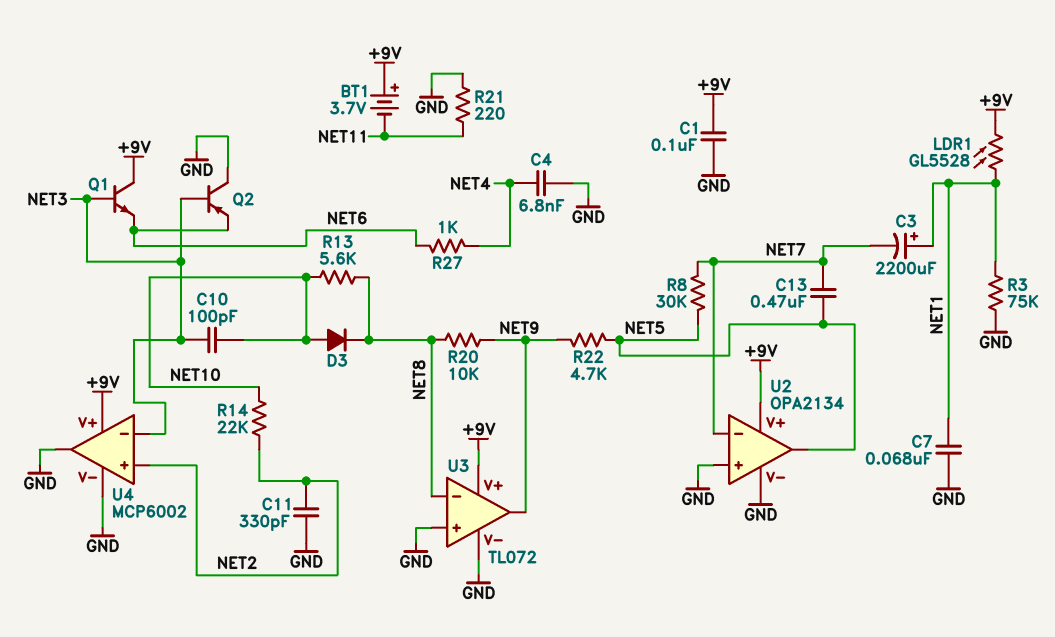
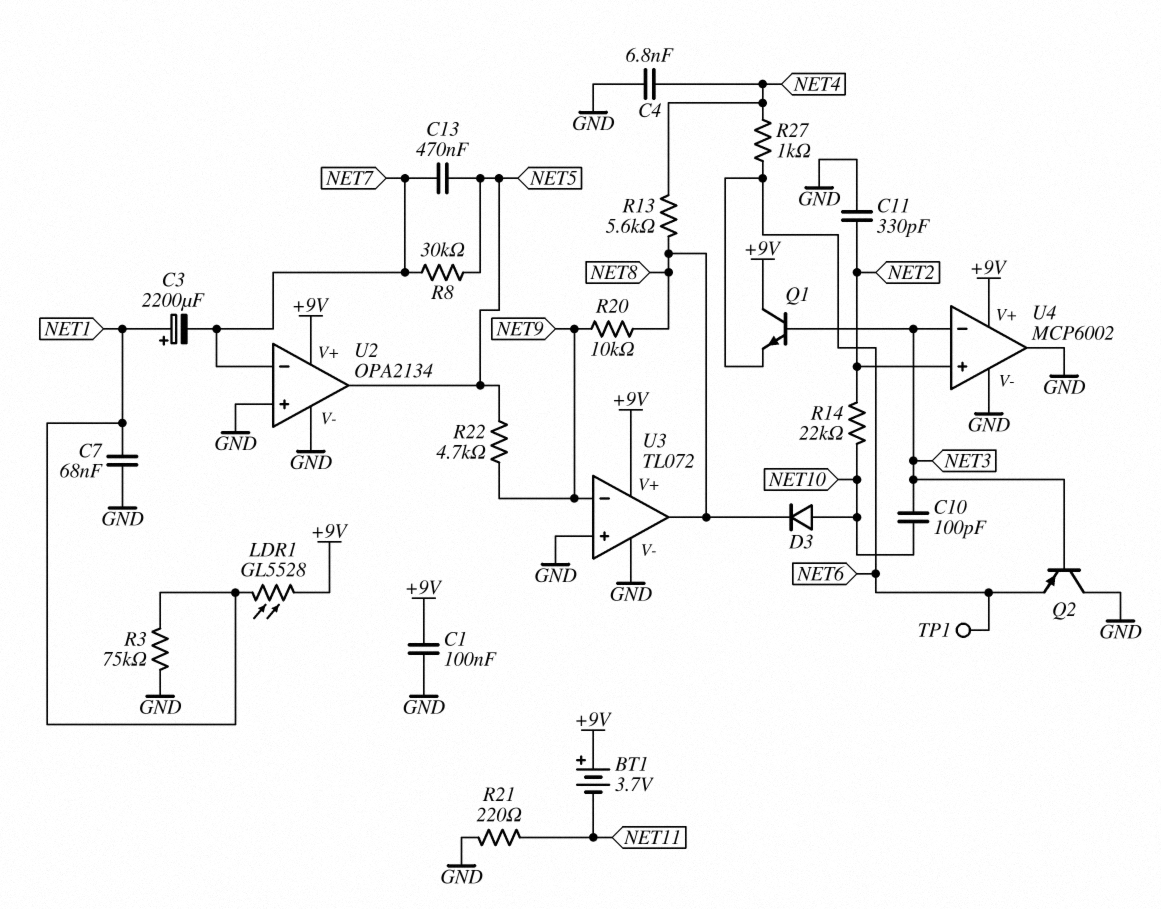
R13: 5.6k (NET8, NET10) -> 5.6k (NET4, NET8)
TP1: none -> test point (NET6)
U3 pin in-: NET8 -> NET9
U3 pin out: NET9 -> NET8

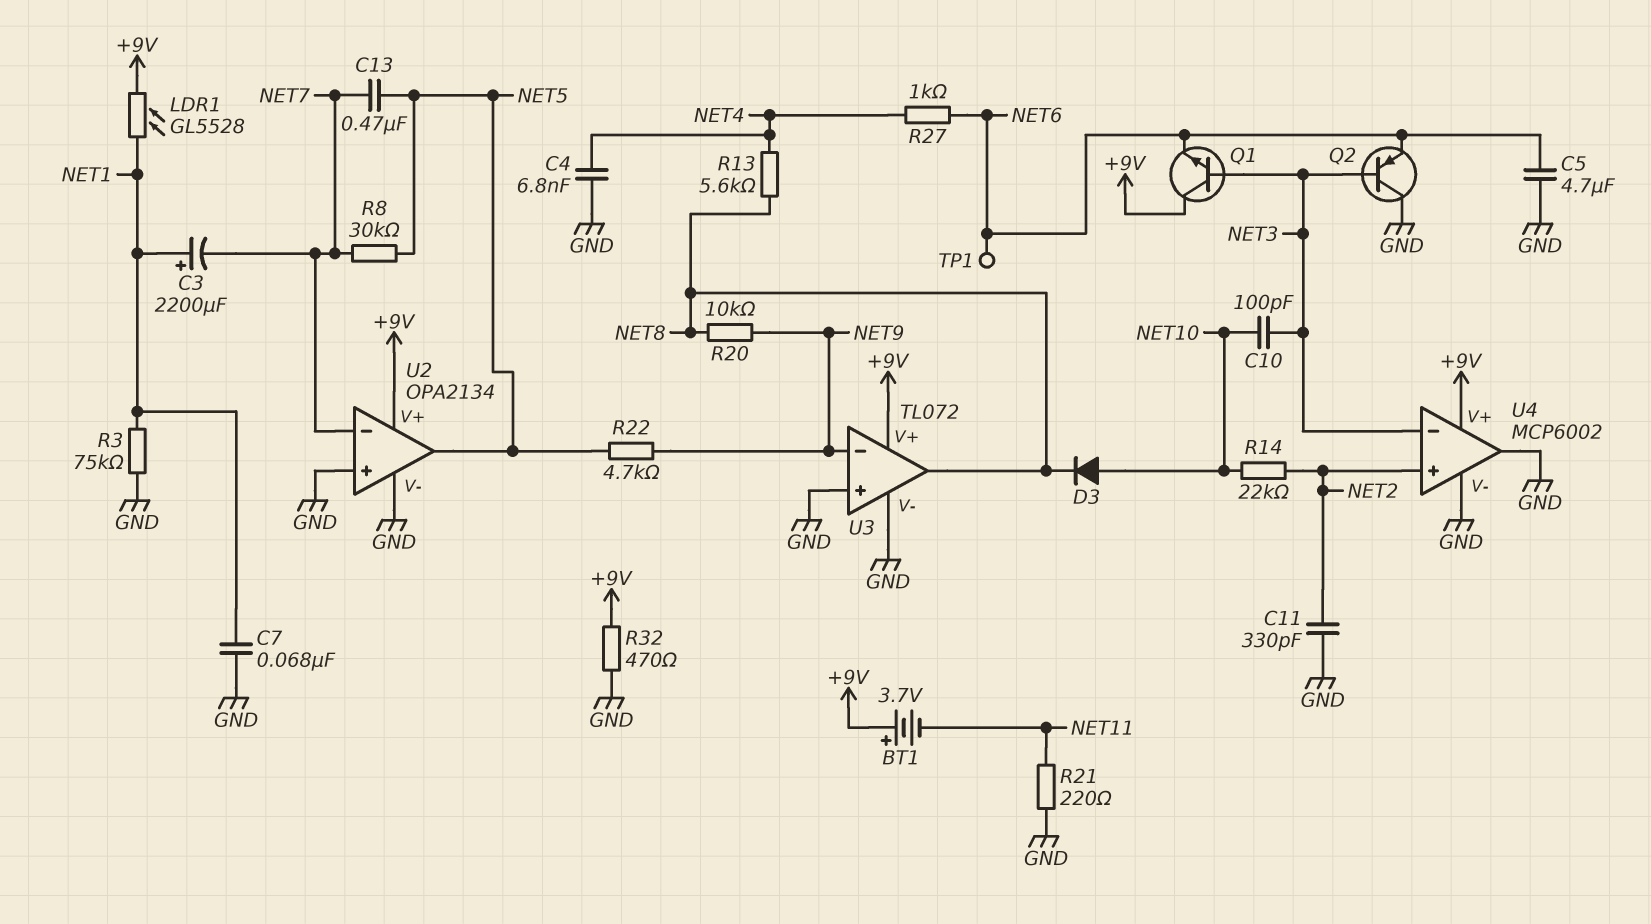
C1: 100nF (+9V, GND) -> none
C5: none -> 4.7uF (GND, NET6)
R32: none -> 470 (+9V, GND)

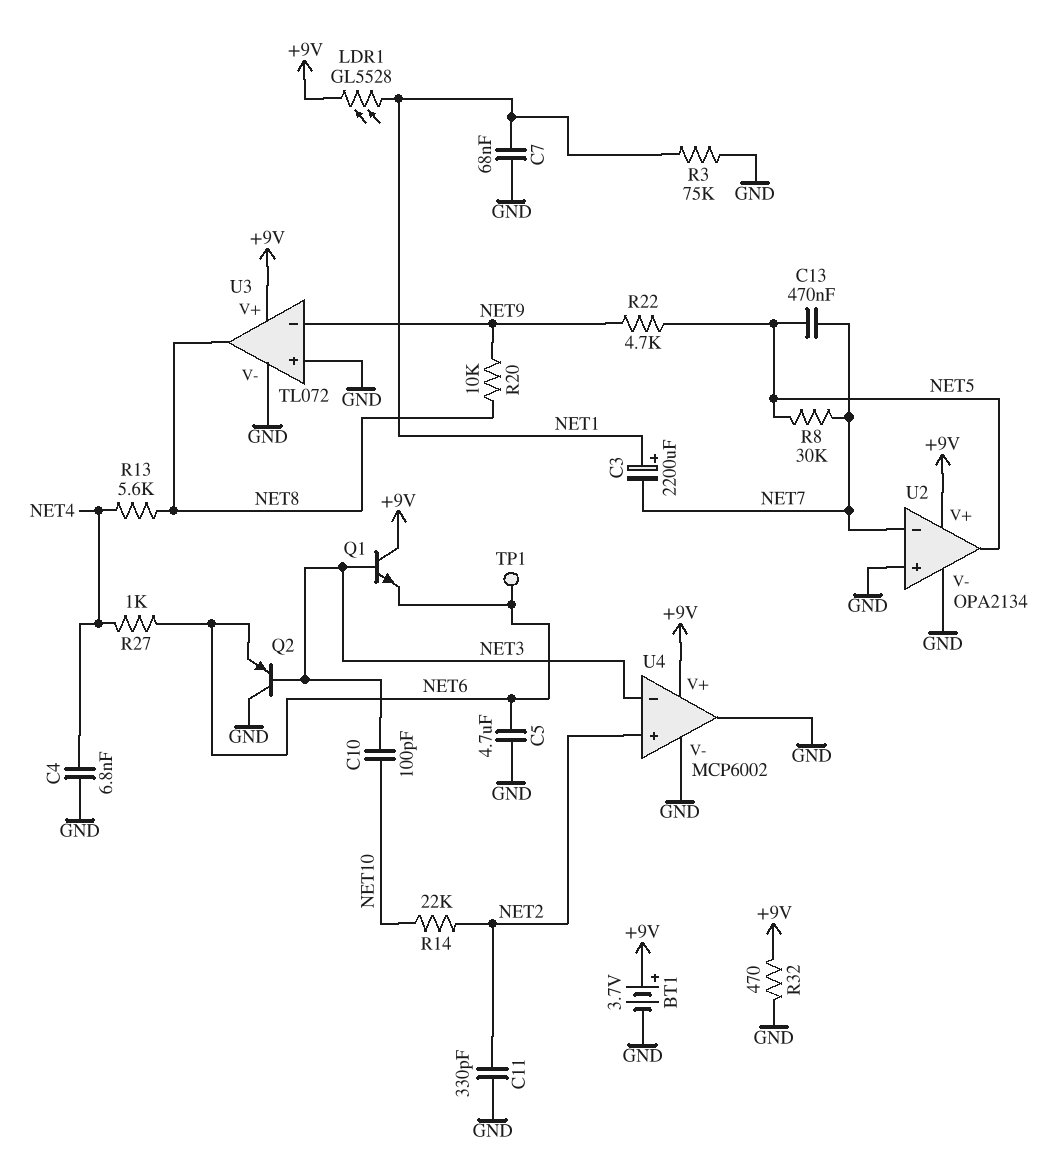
BT1: 3.7V (plus +9V, minus NET11) -> 3.7V (plus +9V, minus GND)
D3: diode (A NET10, K NET8) -> none
R21: 220 (GND, NET11) -> none

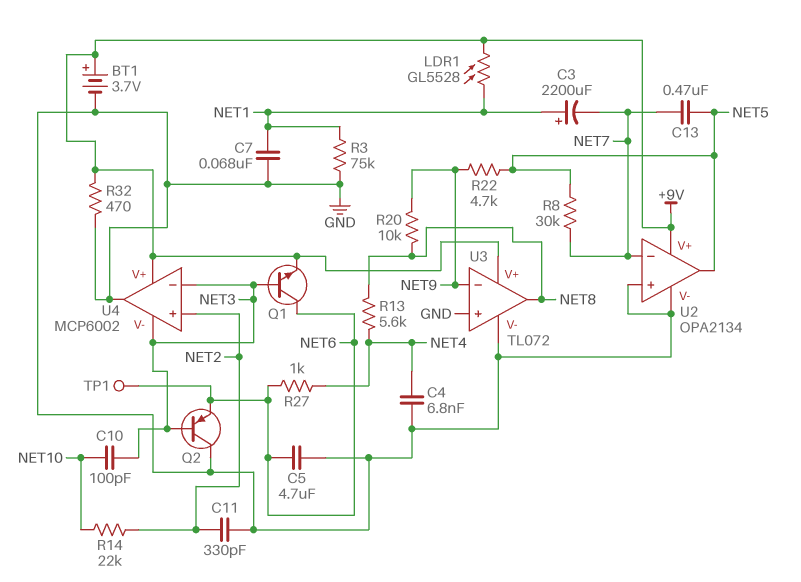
Q1: NPN (B NET3, C +9V, E NET6) -> NPN (B NET3, C NET6, E +9V)
U4 pin V-: GND -> NET3

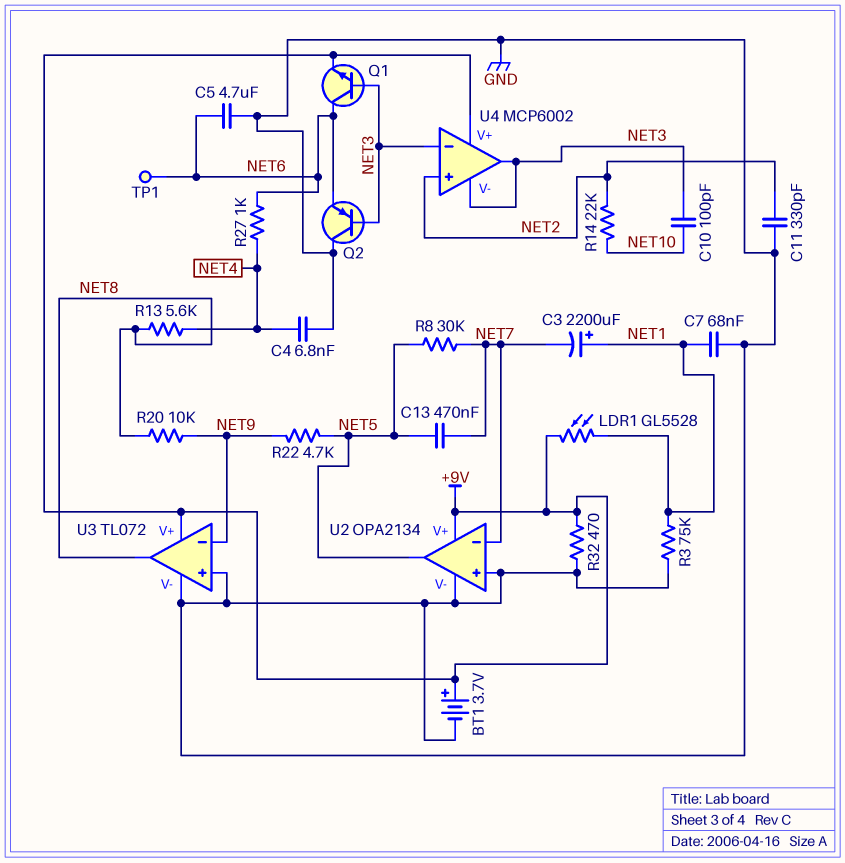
U4 pin out: GND -> NET3

